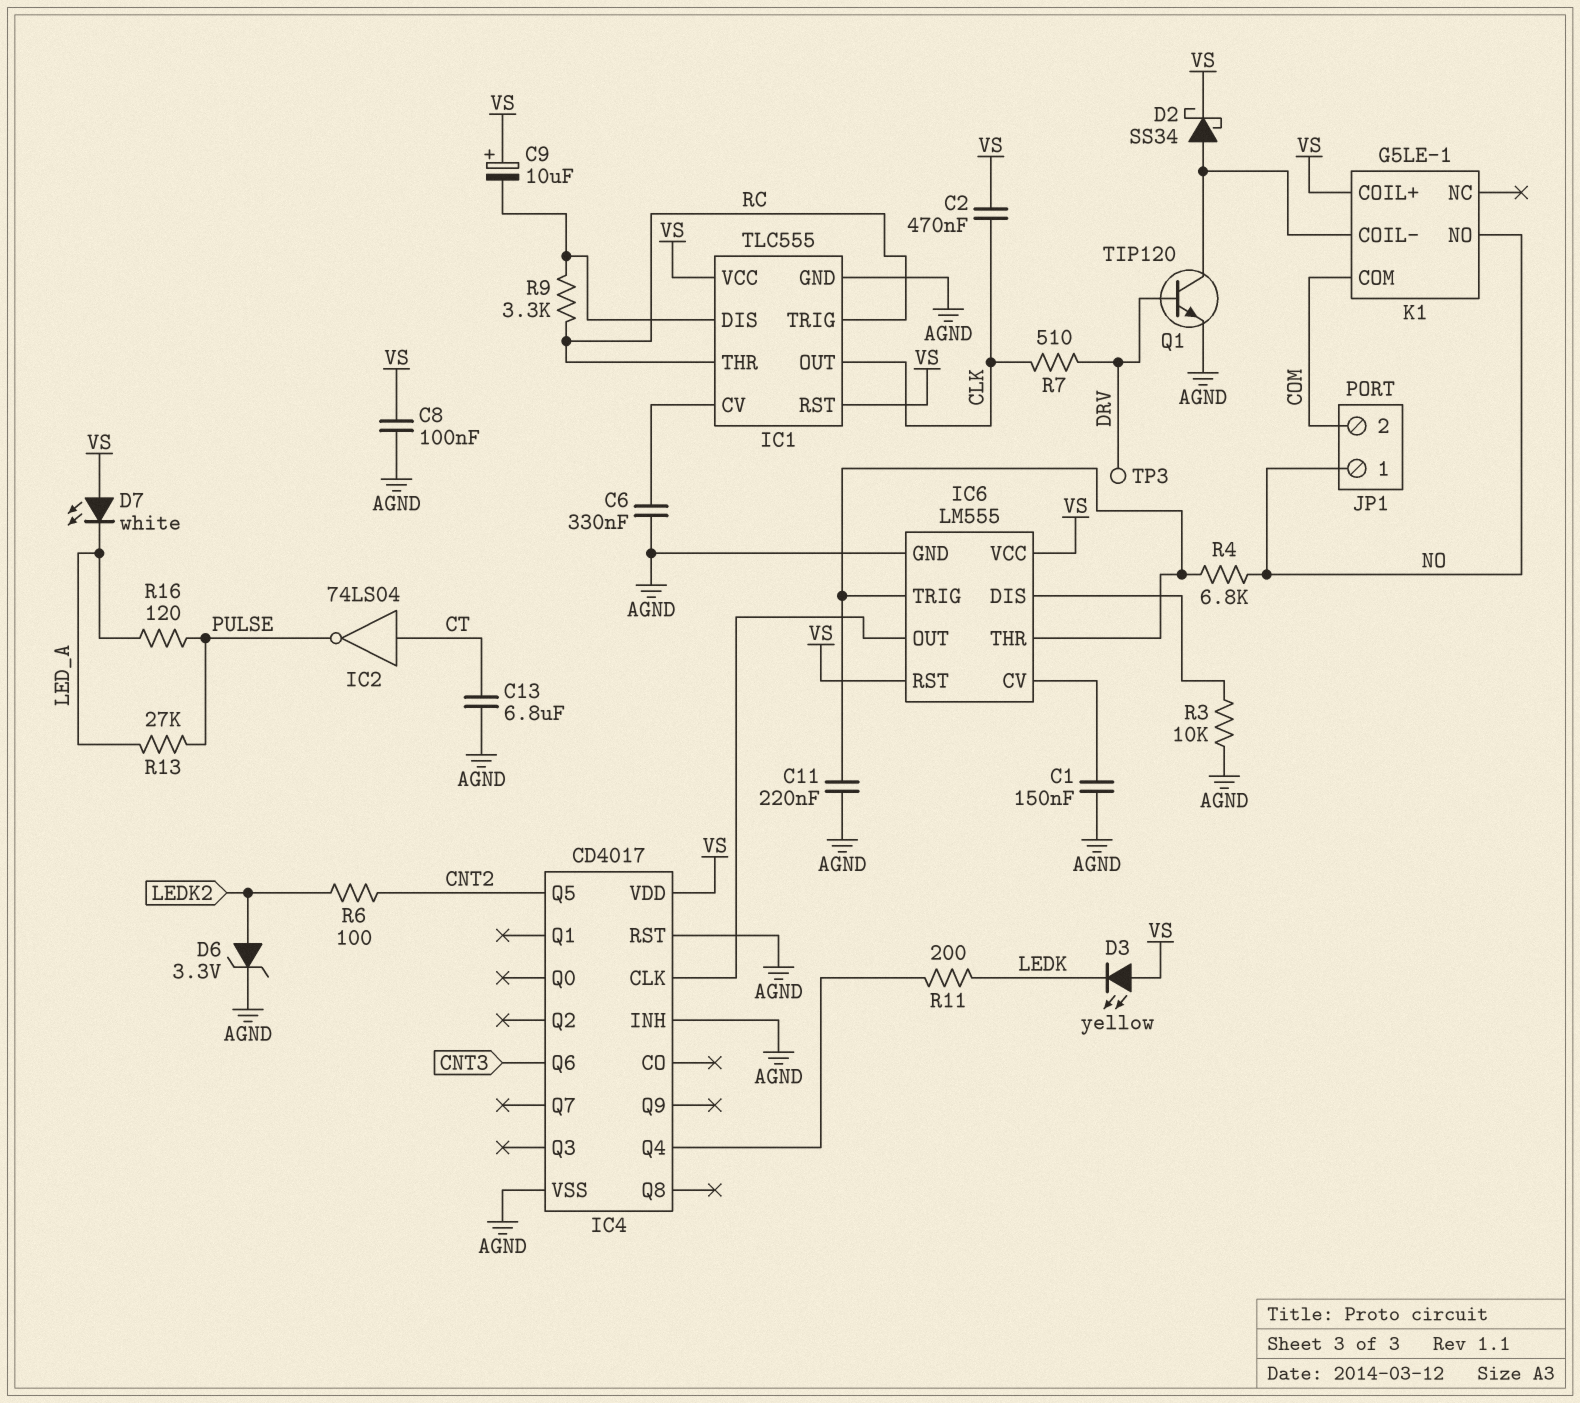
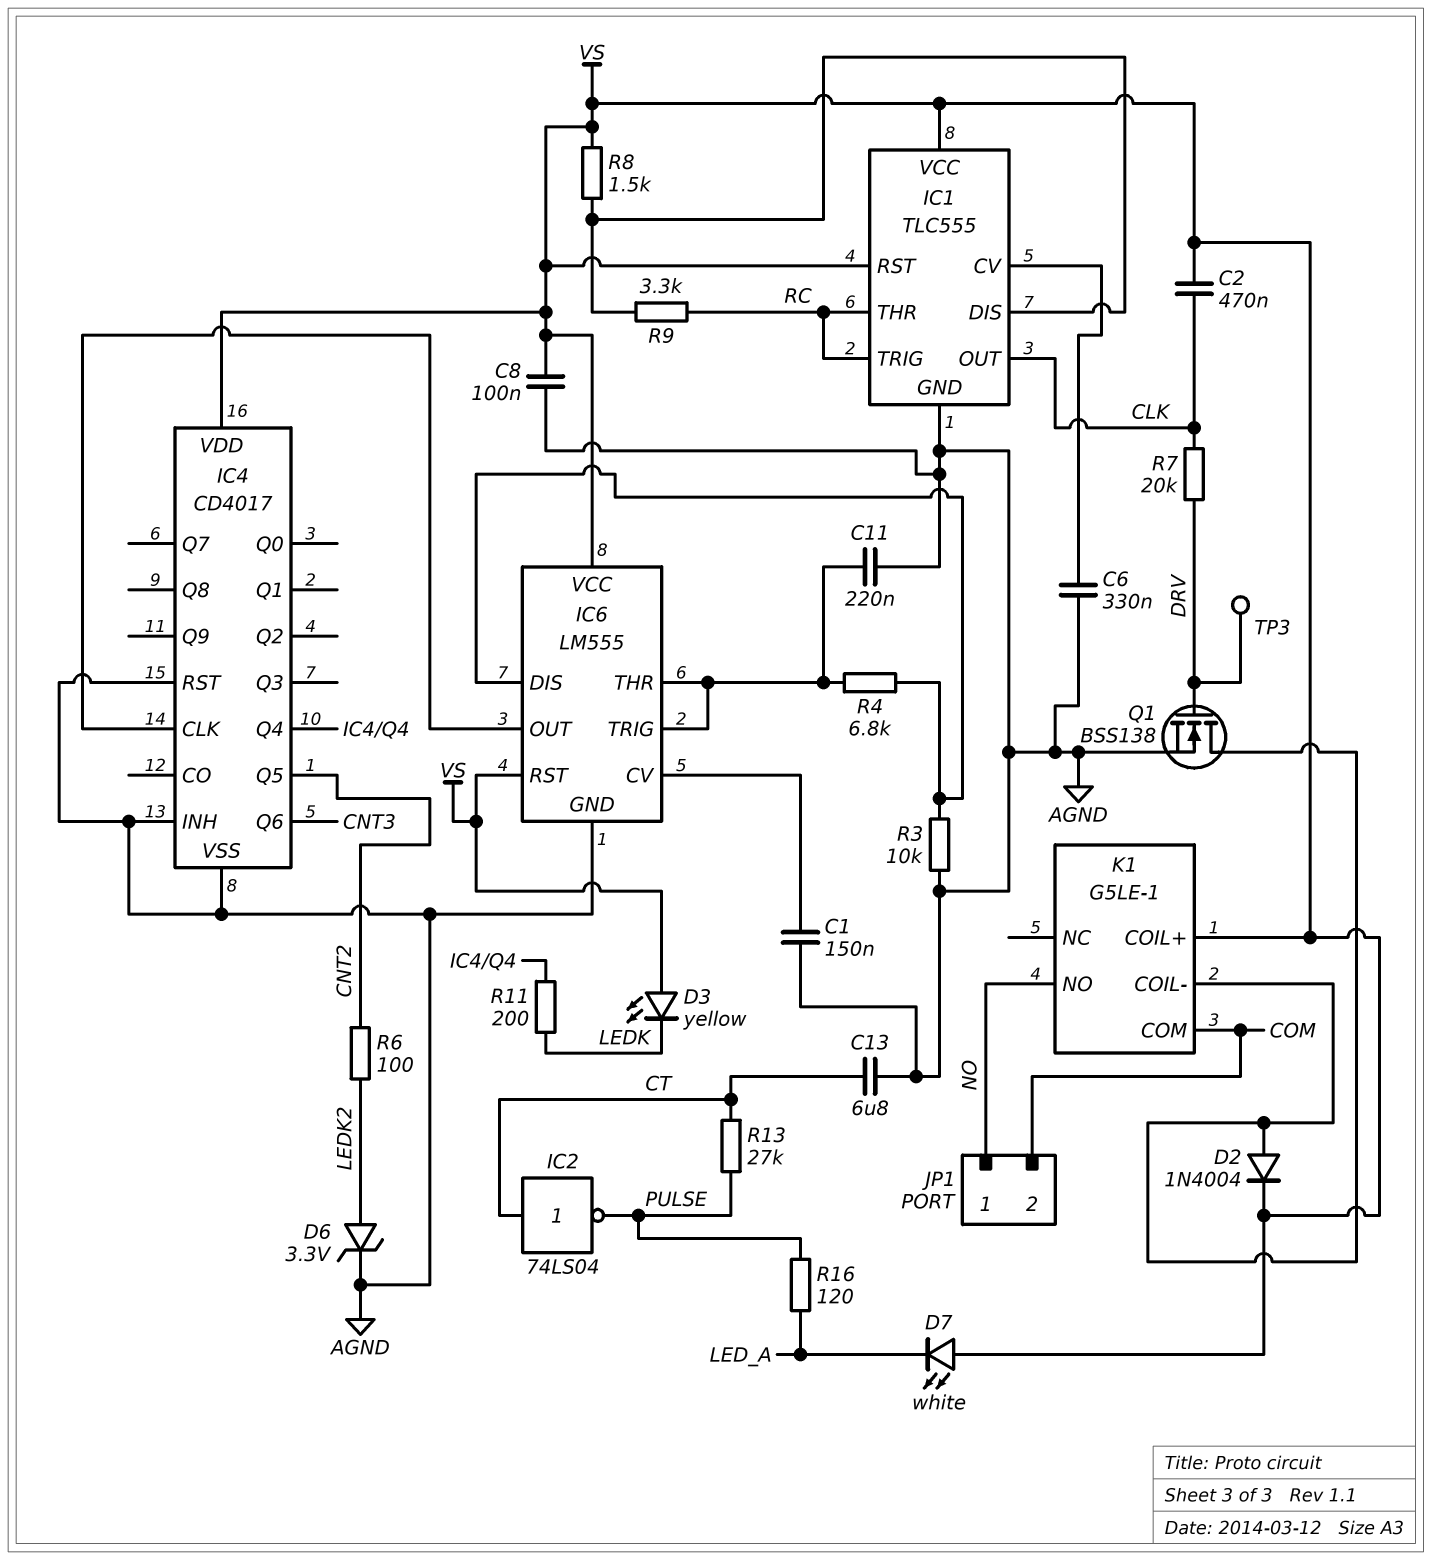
C9: 10uF (plus VS, minus IC1/DIS) -> none
D2: schottky SS34 (A K1/COIL-, K VS) -> diode 1N4004 (A K1/COIL-, K VS)
Q1: NPN TIP120 (B DRV, C K1/COIL-, E AGND) -> NMOS BSS138 (G DRV, D K1/COIL-, S AGND)
R4: 6.8k (IC6/THR, NO) -> 6.8k (IC6/DIS, IC6/THR)
R7: 510 (CLK, DRV) -> 20k (CLK, DRV)
R8: none -> 1.5k (IC1/DIS, VS)
R13: 27k (LED_A, PULSE) -> 27k (CT, PULSE)

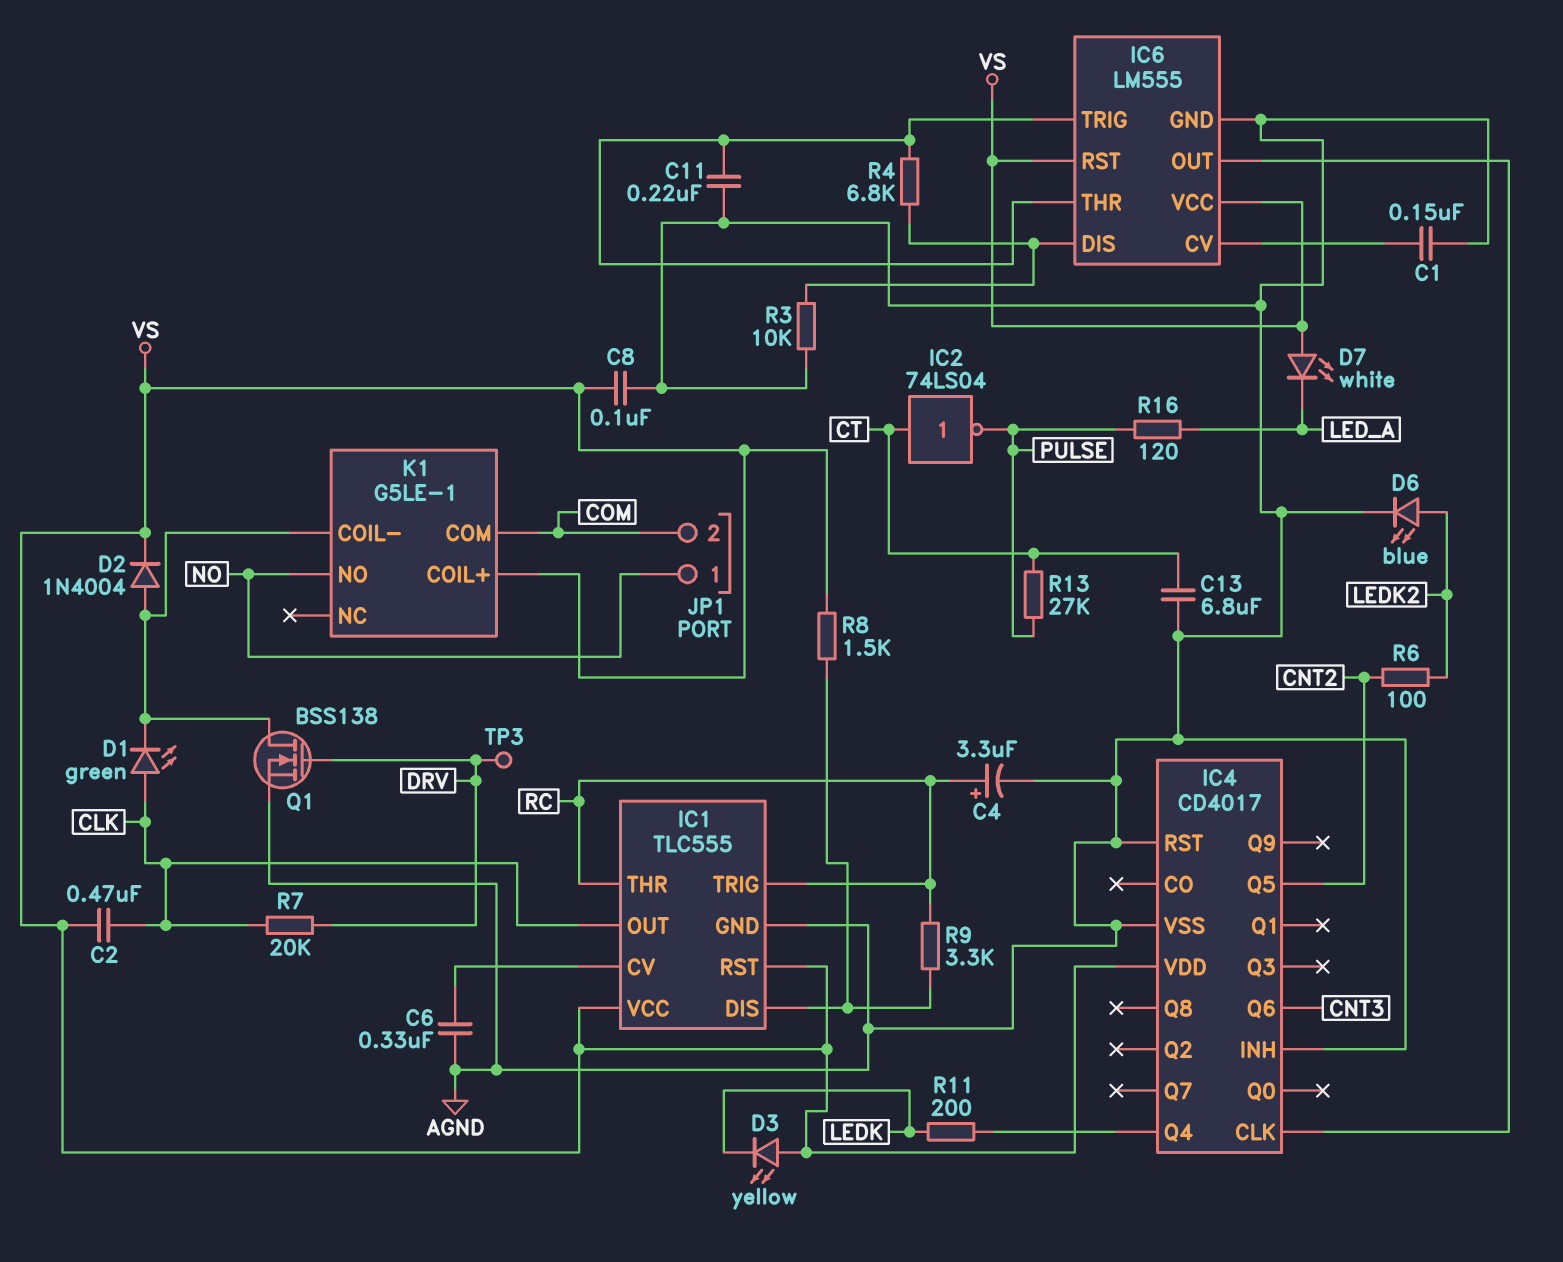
C4: none -> 3.3uF (plus RC, minus AGND)
D1: none -> LED green (A CLK, K K1/COIL-)
D6: zener 3.3V (A LEDK2, K AGND) -> LED blue (A LEDK2, K AGND)

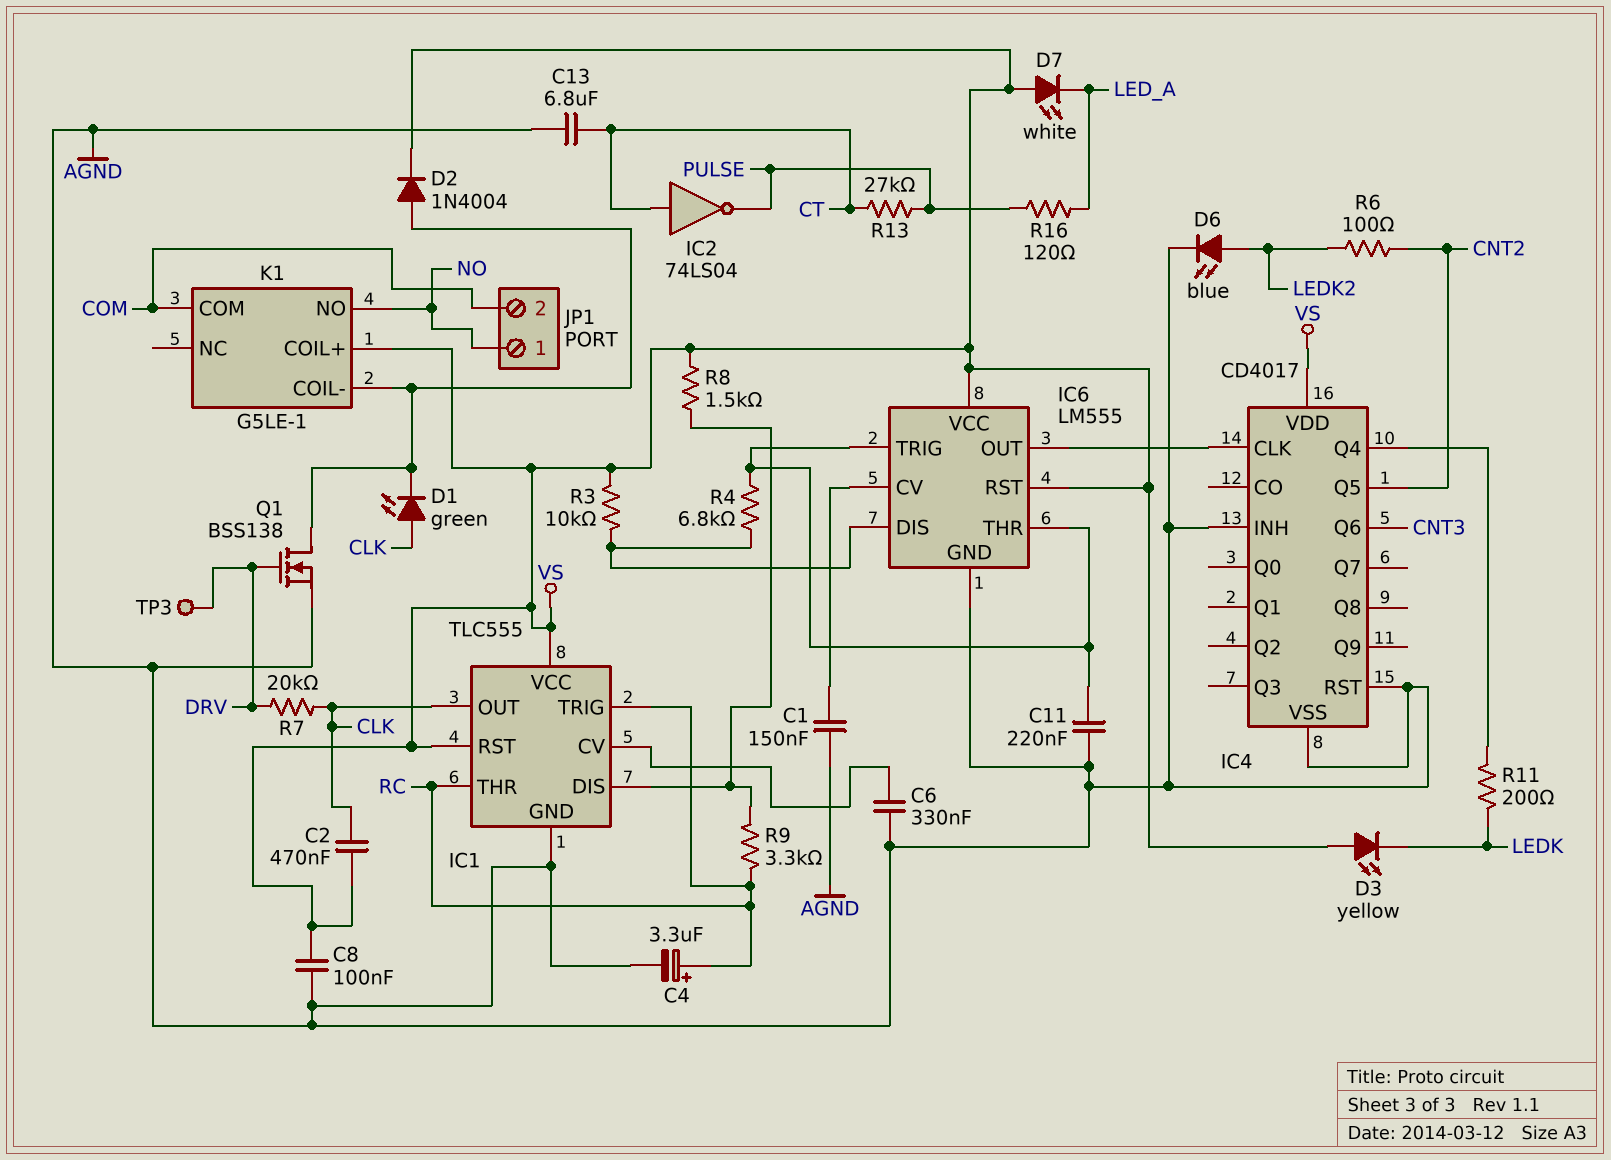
R3: 10k (AGND, IC6/DIS) -> 10k (IC6/DIS, VS)

